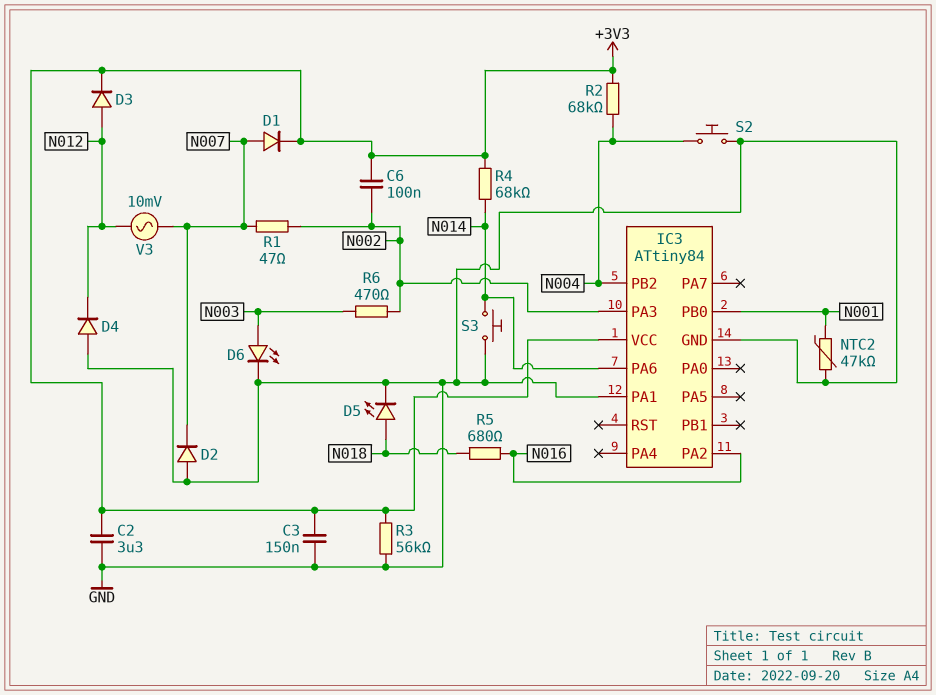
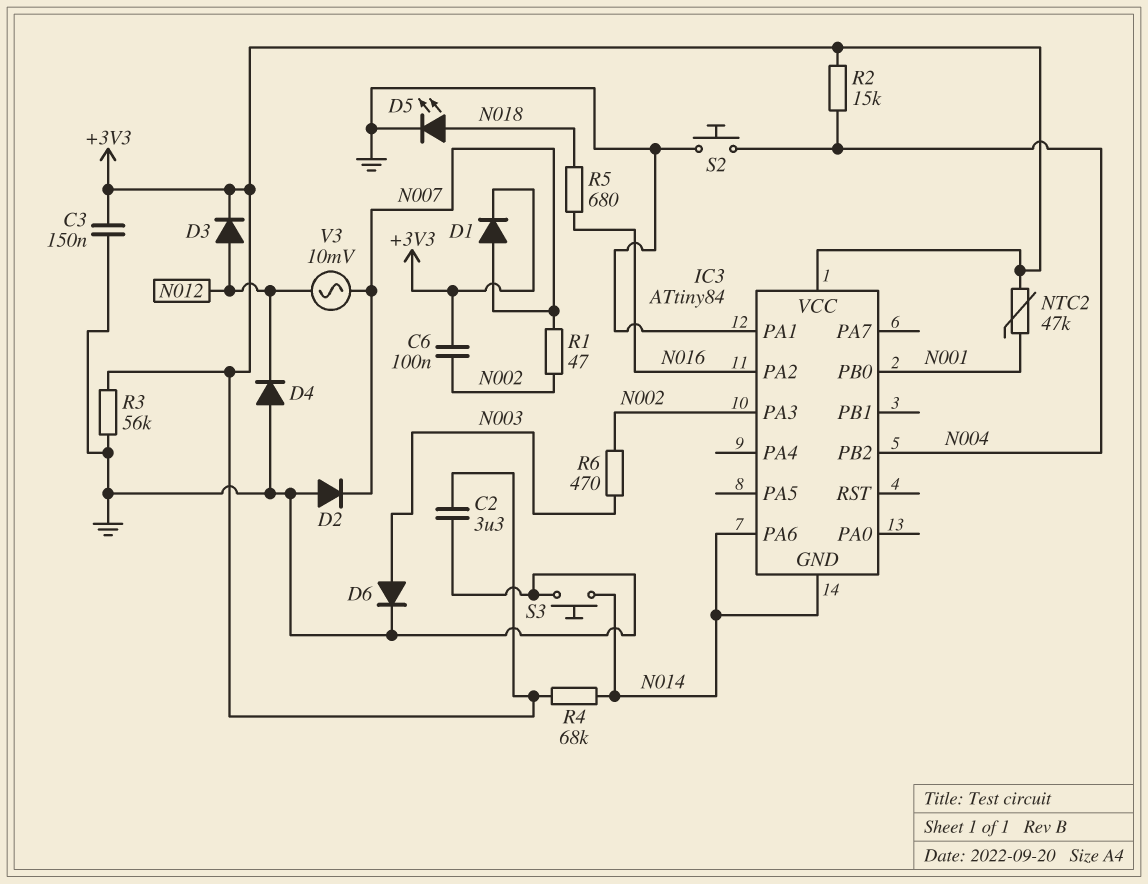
D6: LED (A N003, K GND) -> diode (A N003, K GND)
IC3 pin GND: GND -> N014
NTC2: 47k (GND, N001) -> 47k (+3V3, N001)
R2: 68k (+3V3, N004) -> 15k (+3V3, N004)

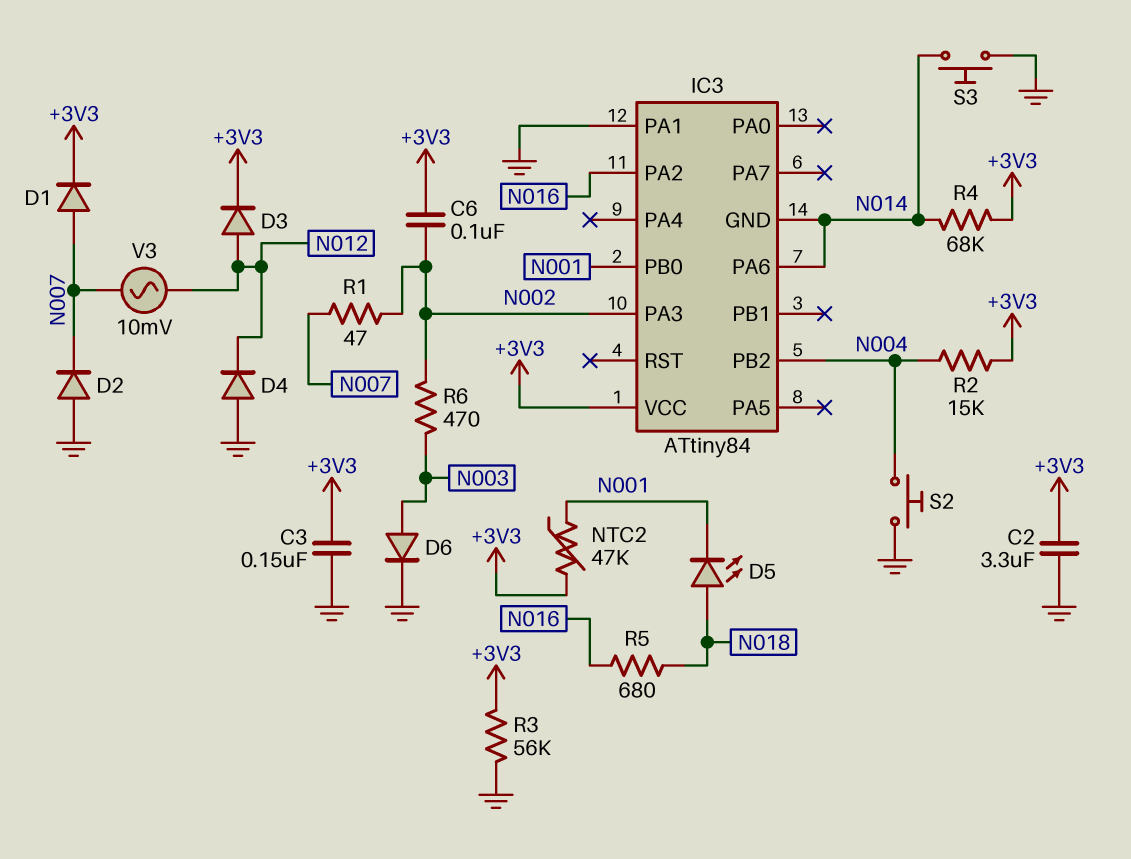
D5: LED (A N018, K GND) -> LED (A N018, K N001)

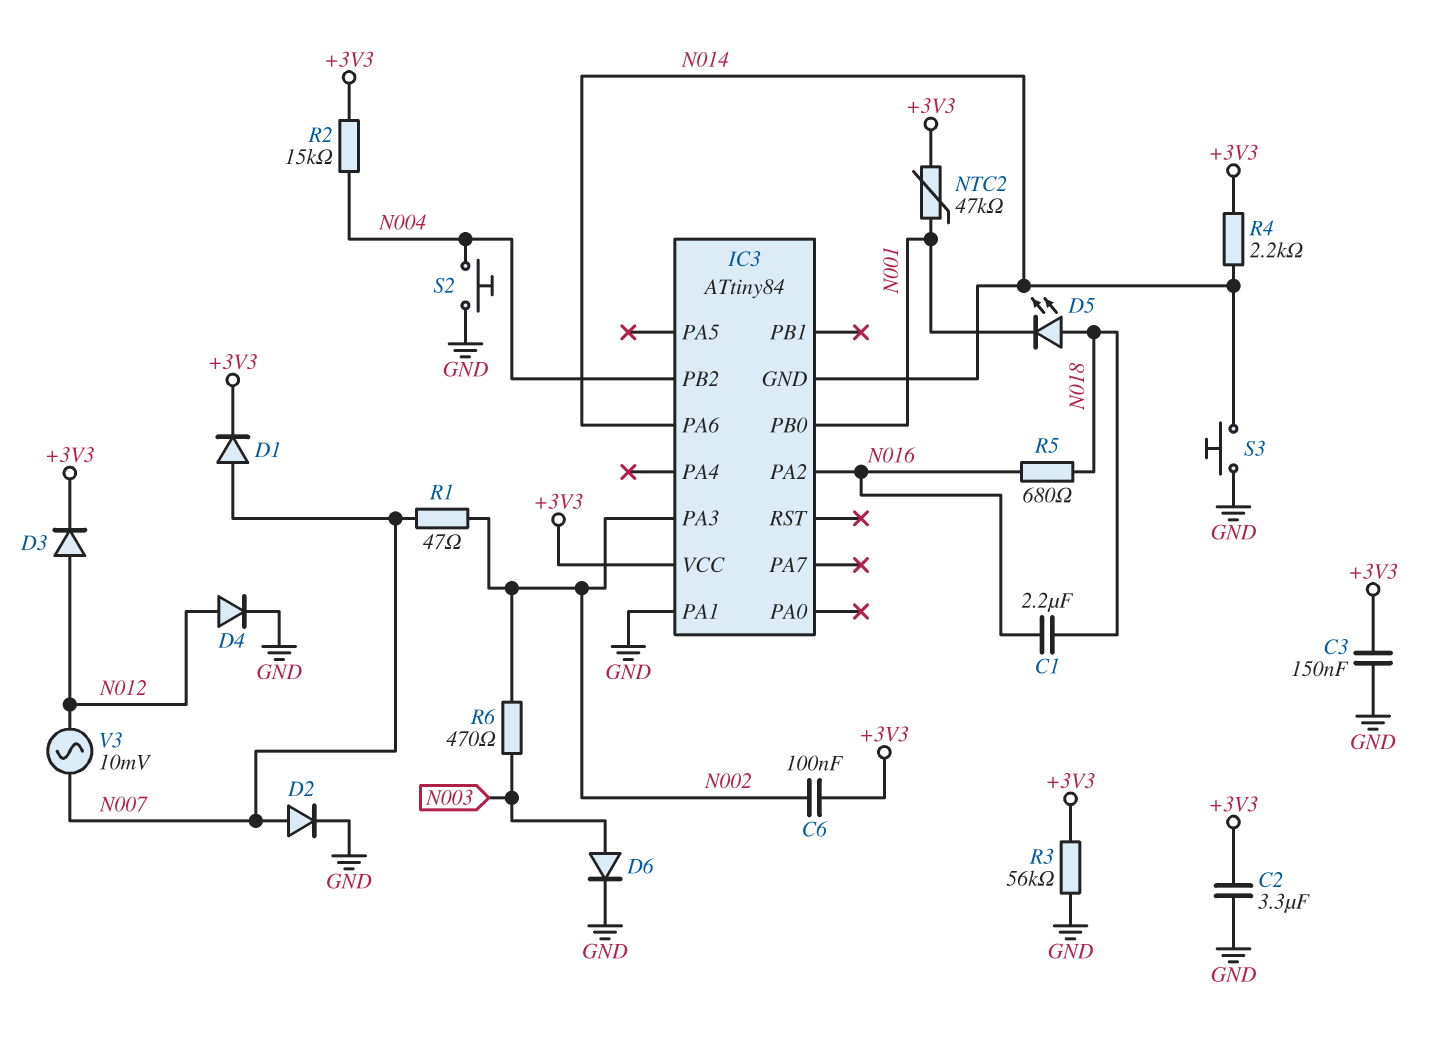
C1: none -> 2.2uF (N016, N018)
D2: diode (A GND, K N007) -> diode (A N007, K GND)
D4: diode (A GND, K N012) -> diode (A N012, K GND)
R4: 68k (+3V3, N014) -> 2.2k (+3V3, N014)

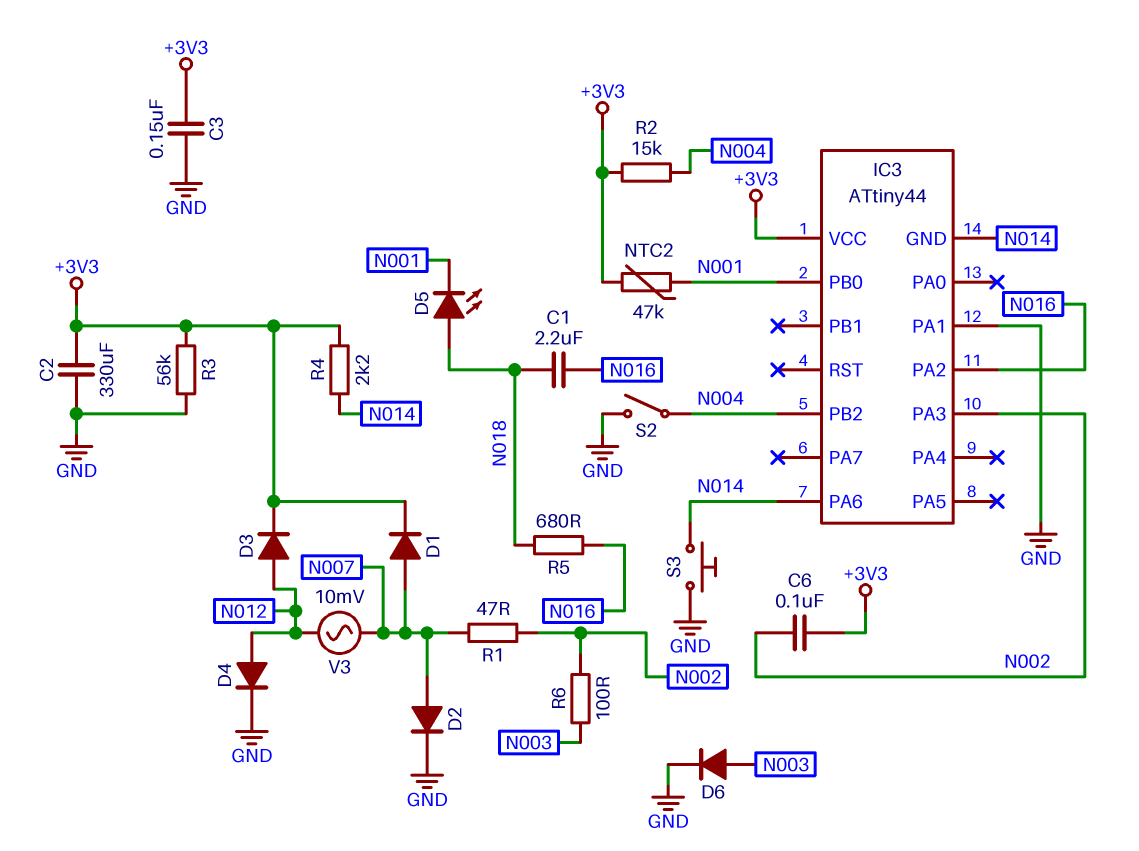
C2: 3.3uF (+3V3, GND) -> 330uF (+3V3, GND)
IC3: ATtiny84 -> ATtiny44
R6: 470 (N002, N003) -> 100 (N002, N003)
S2: button (GND, N004) -> switch (GND, N004)

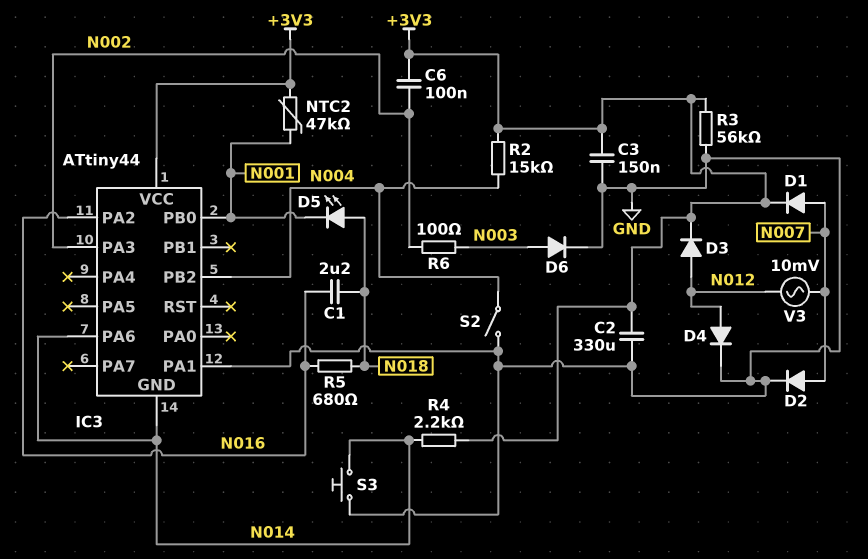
R1: 47 (N002, N007) -> none

